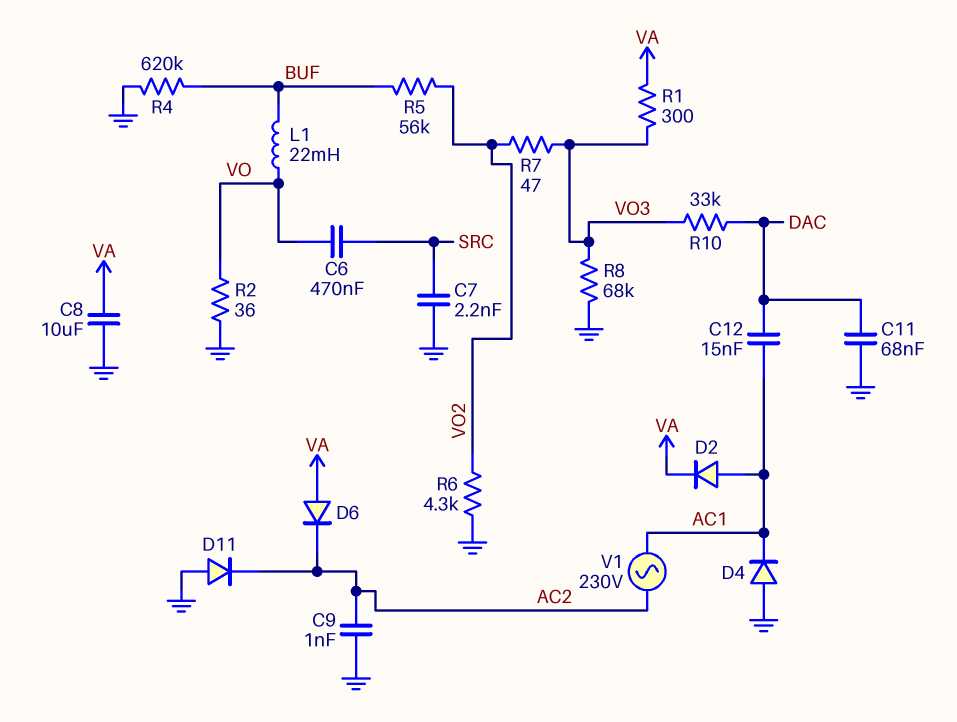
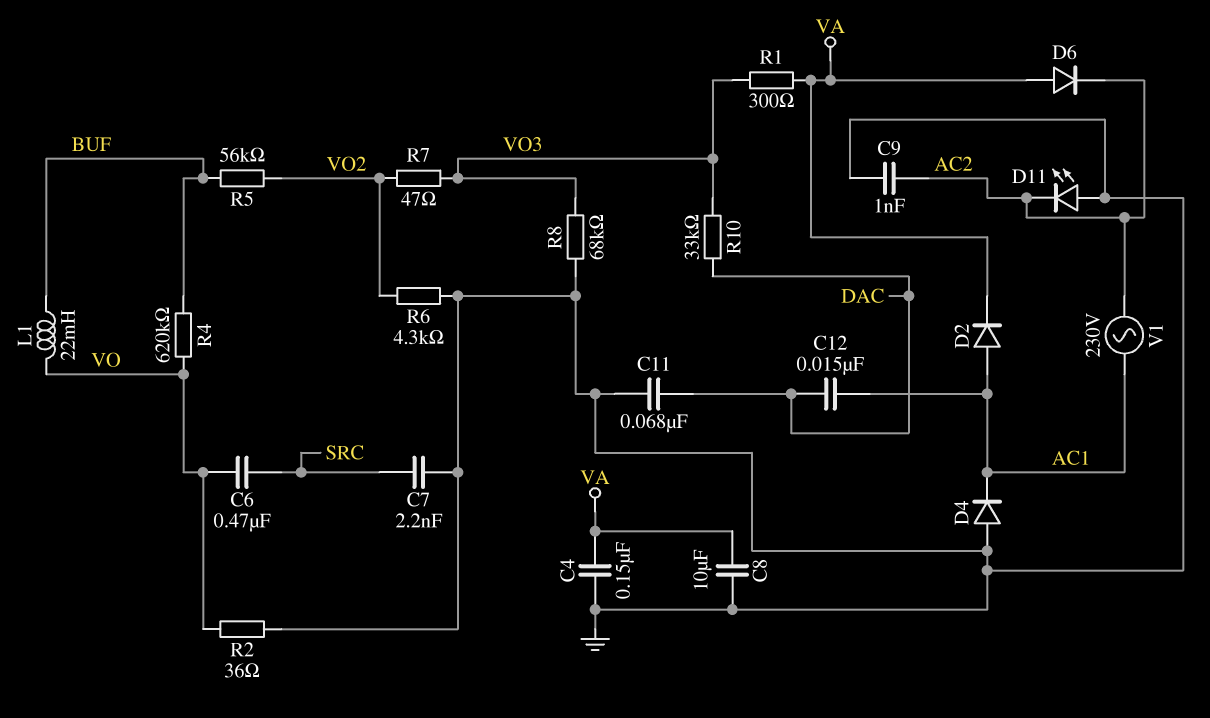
C4: none -> 150nF (GND, VA)
D11: diode (A GND, K AC2) -> LED (A GND, K AC2)
R4: 620k (BUF, GND) -> 620k (BUF, VO)

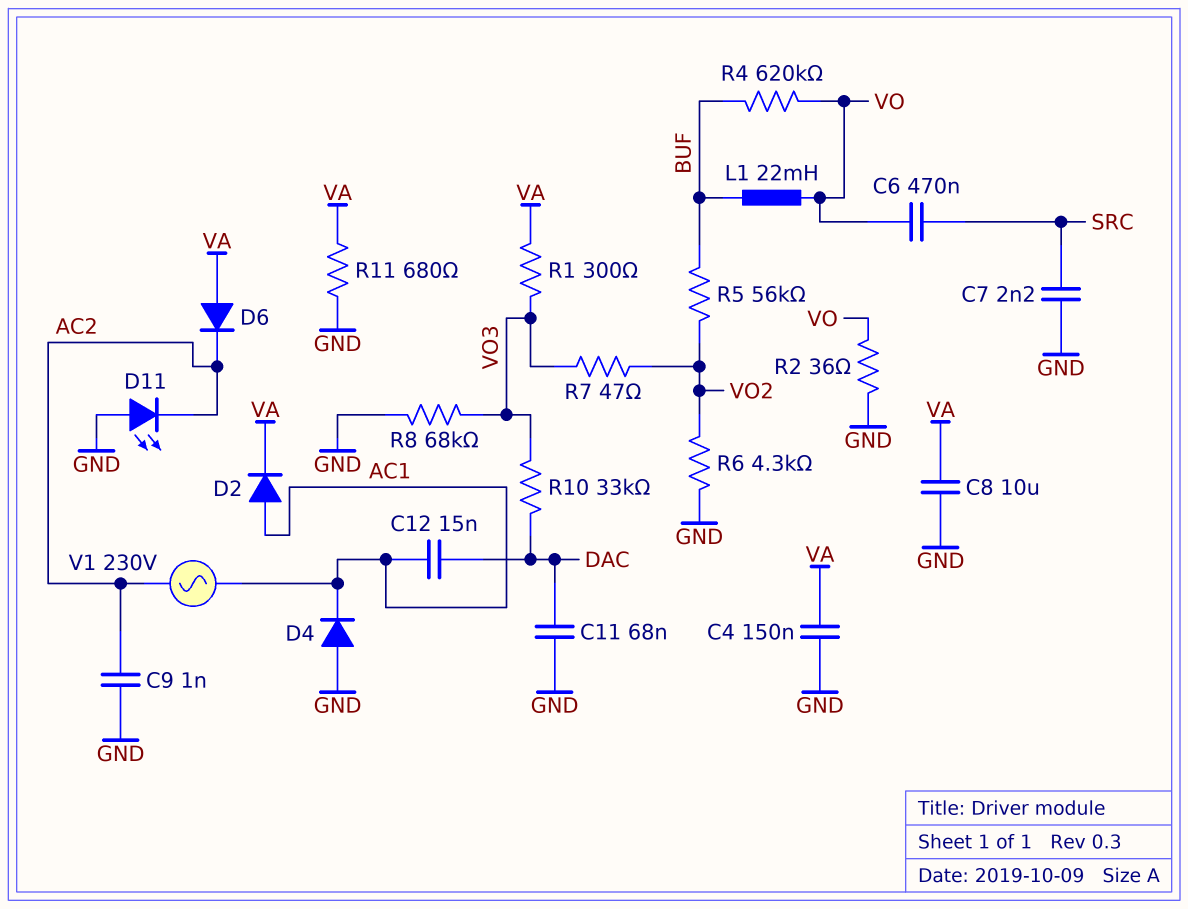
R11: none -> 680 (GND, VA)

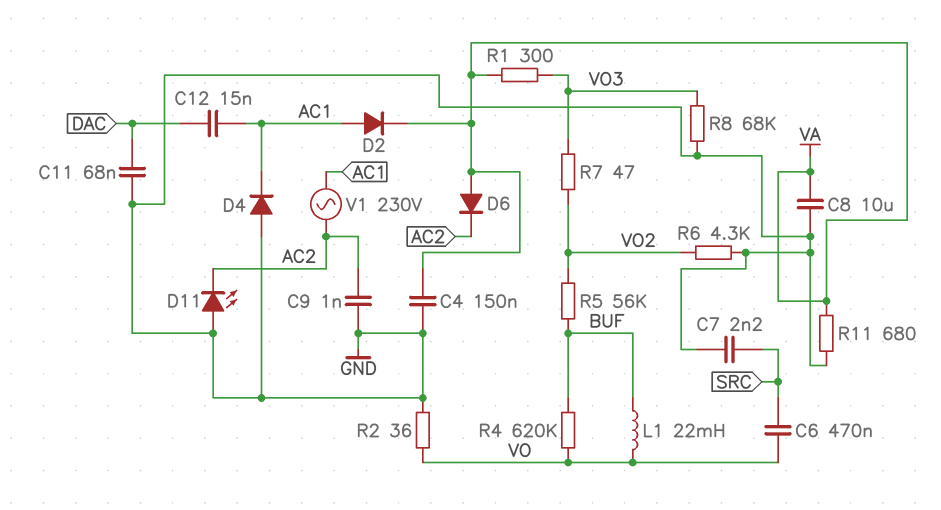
R10: 33k (DAC, VO3) -> none

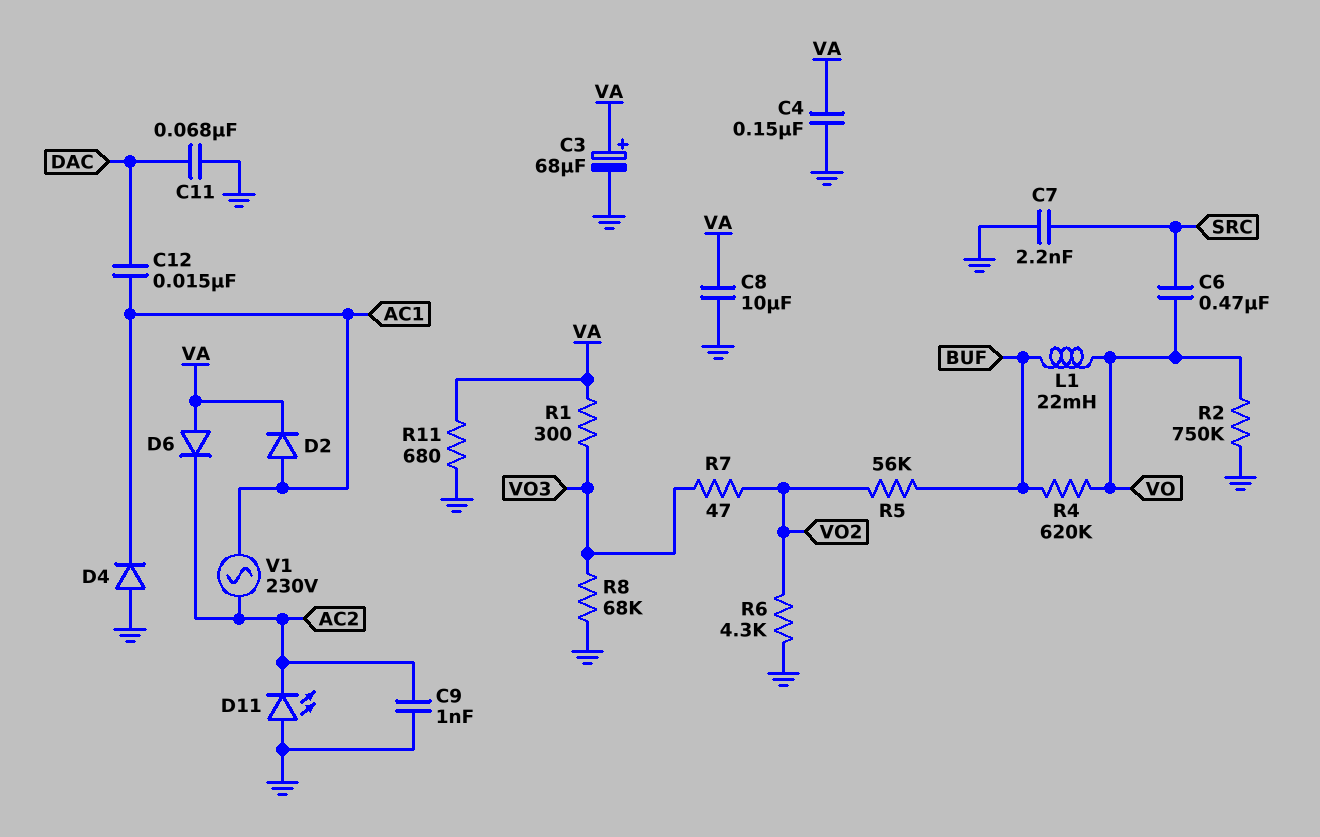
C3: none -> 68uF (plus VA, minus GND)
R2: 36 (GND, VO) -> 750k (GND, VO)

